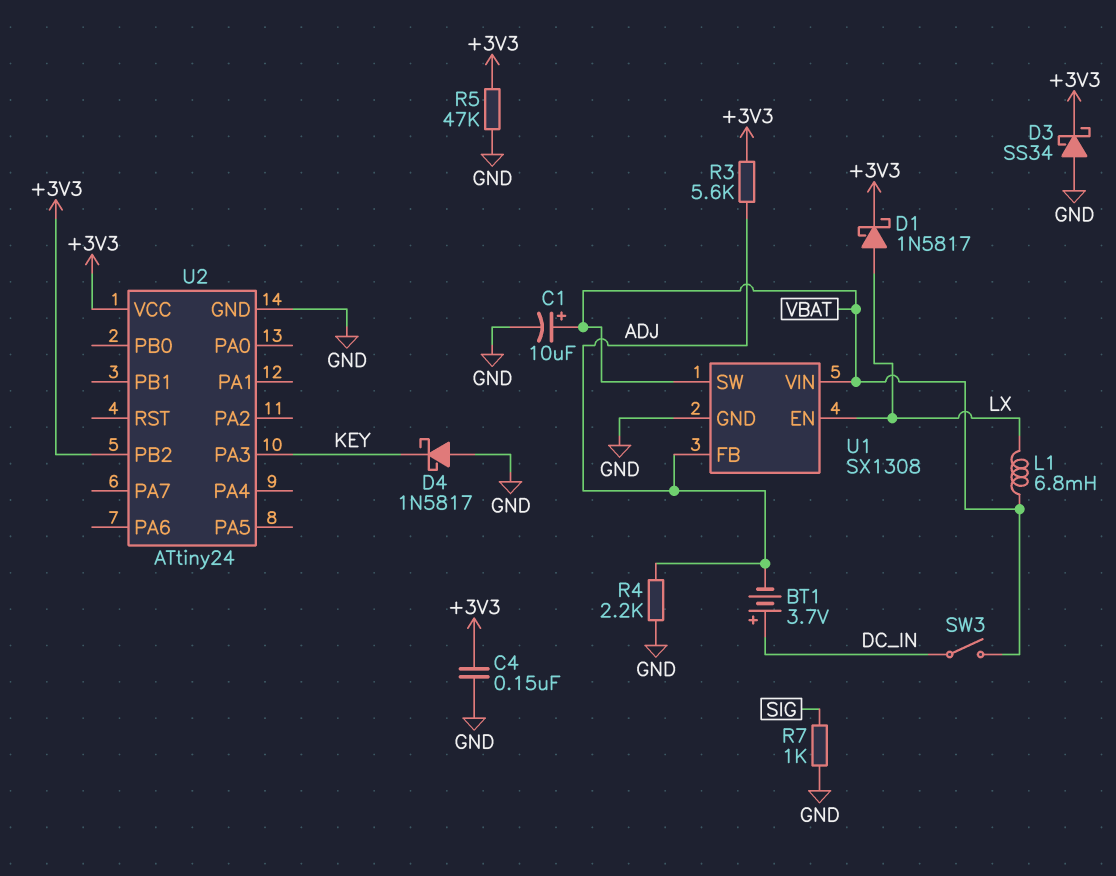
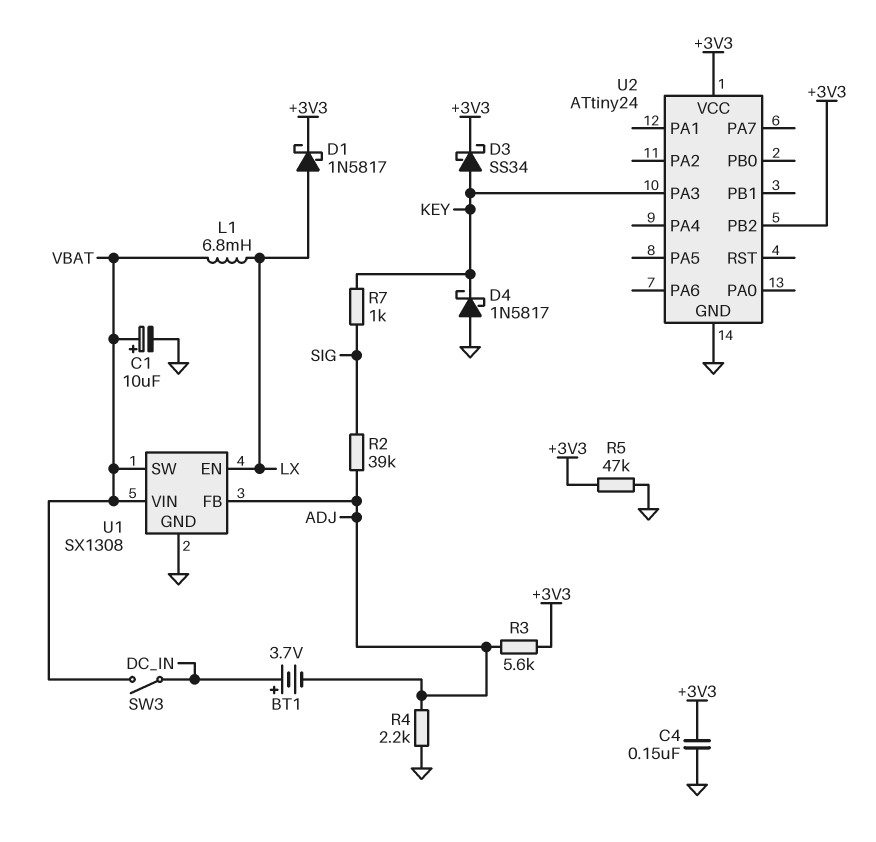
D3: schottky SS34 (A GND, K +3V3) -> schottky SS34 (A KEY, K +3V3)
R2: none -> 39k (ADJ, SIG)
R7: 1k (GND, SIG) -> 1k (KEY, SIG)

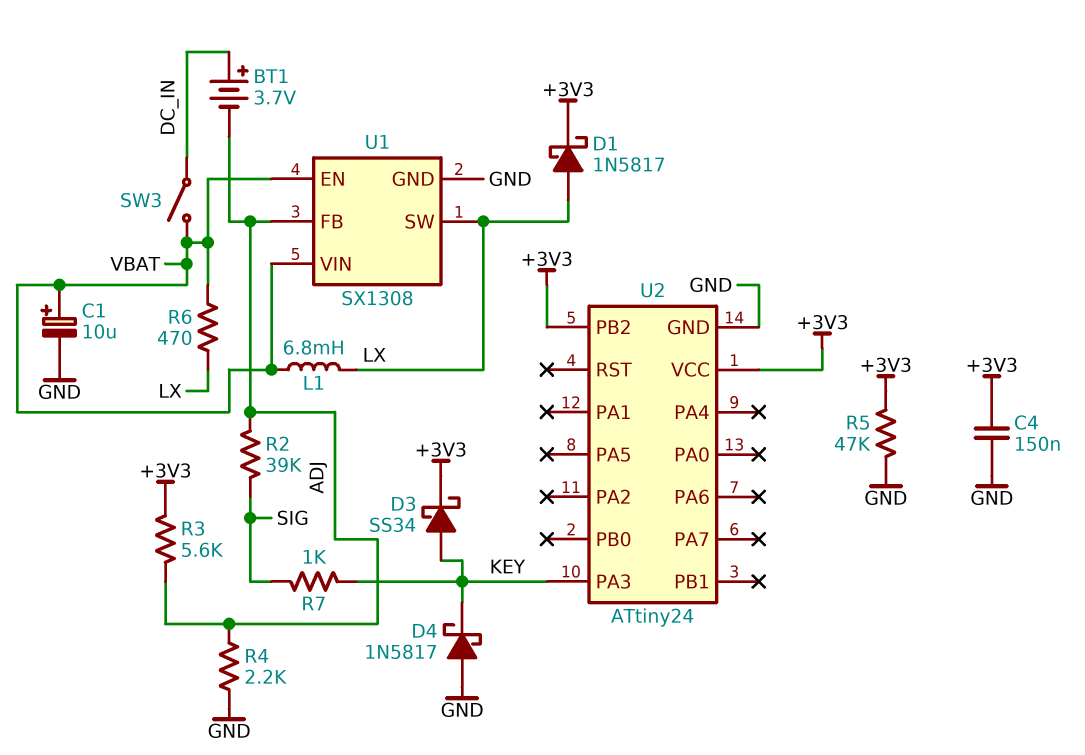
R6: none -> 470 (LX, VBAT)
U1 pin EN: LX -> VBAT
U1 pin SW: VBAT -> LX

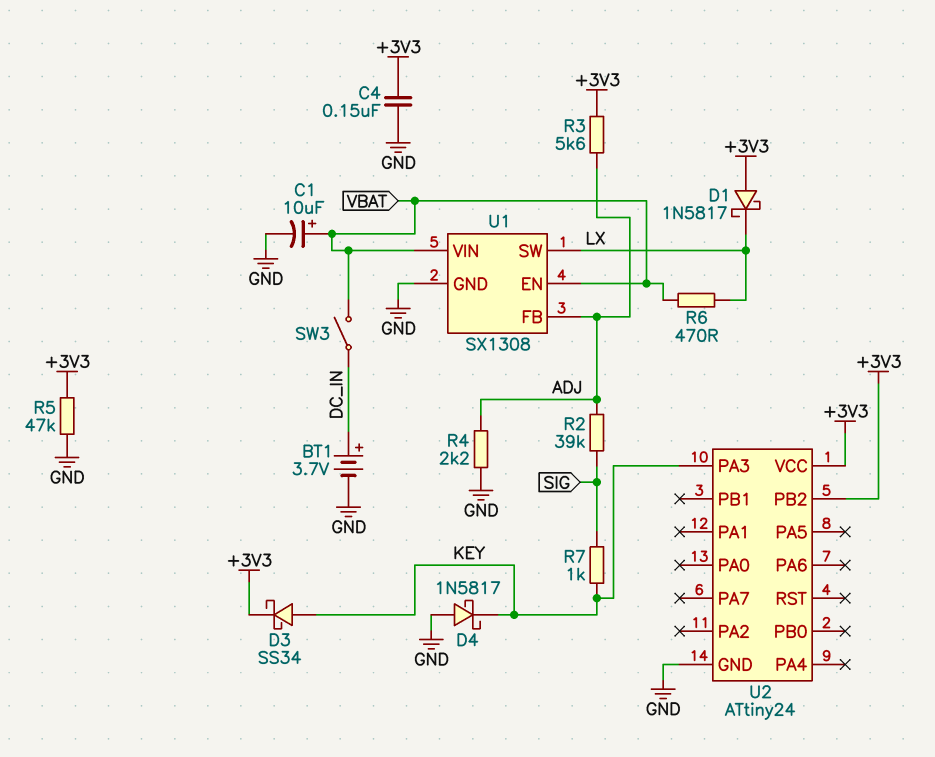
BT1: 3.7V (plus DC_IN, minus ADJ) -> 3.7V (plus DC_IN, minus GND)
D1: schottky 1N5817 (A LX, K +3V3) -> schottky 1N5817 (A +3V3, K LX)
L1: 6.8mH (LX, VBAT) -> none

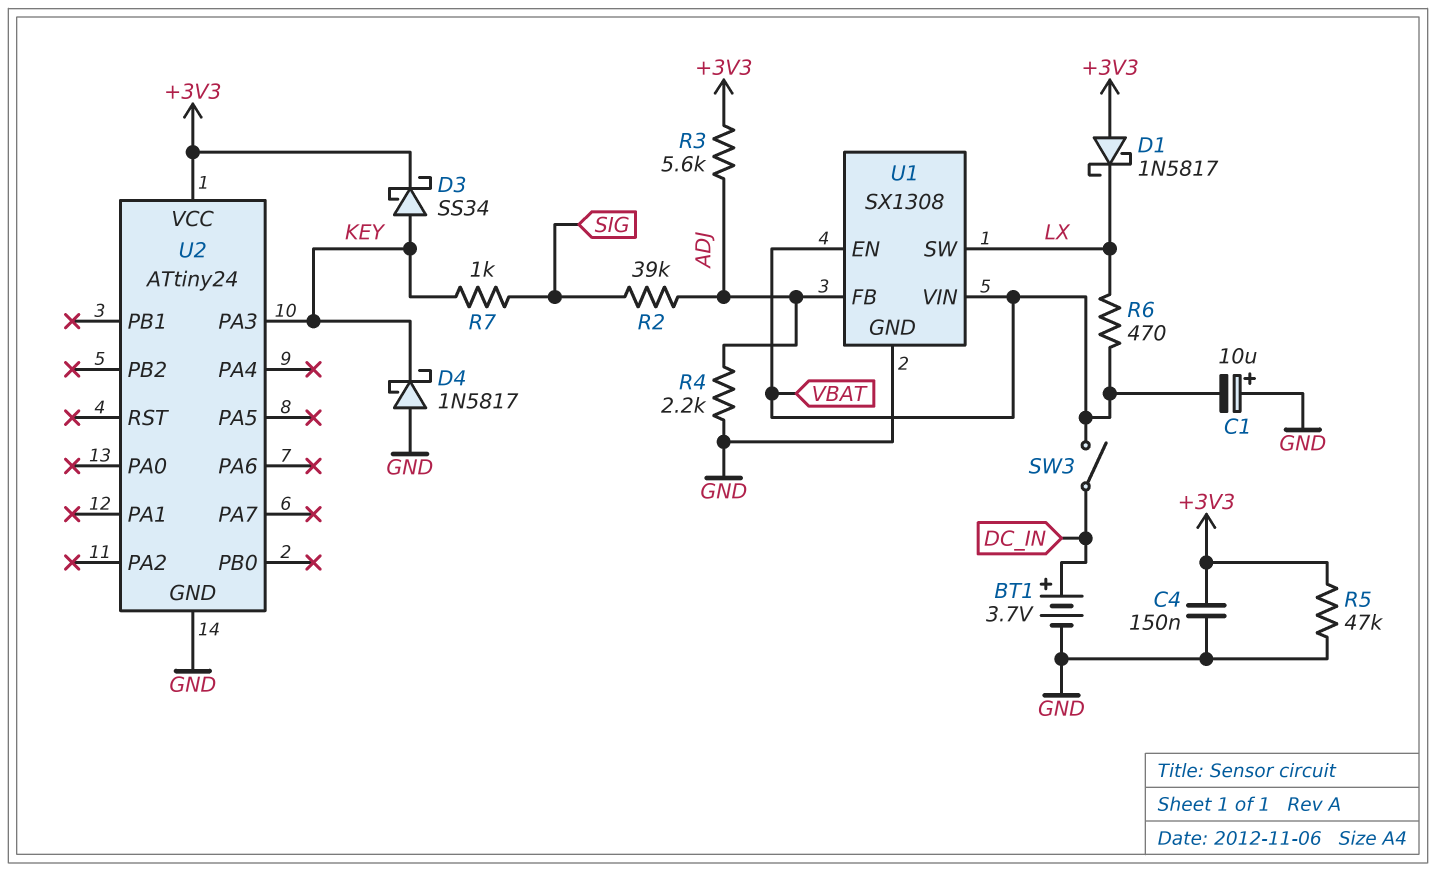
C1: 10uF (plus VBAT, minus GND) -> 10uF (plus GND, minus VBAT)
U2 pin PB2: +3V3 -> none

